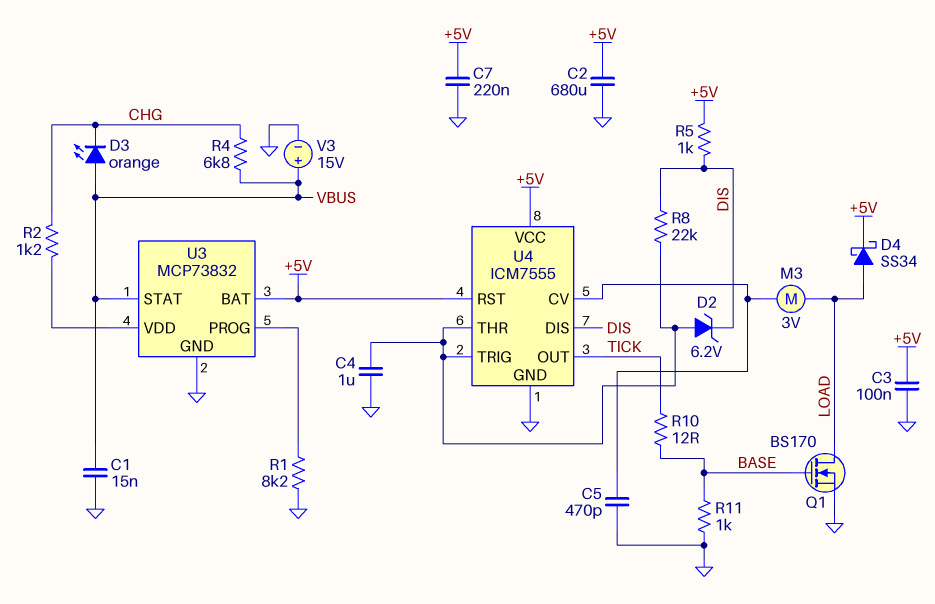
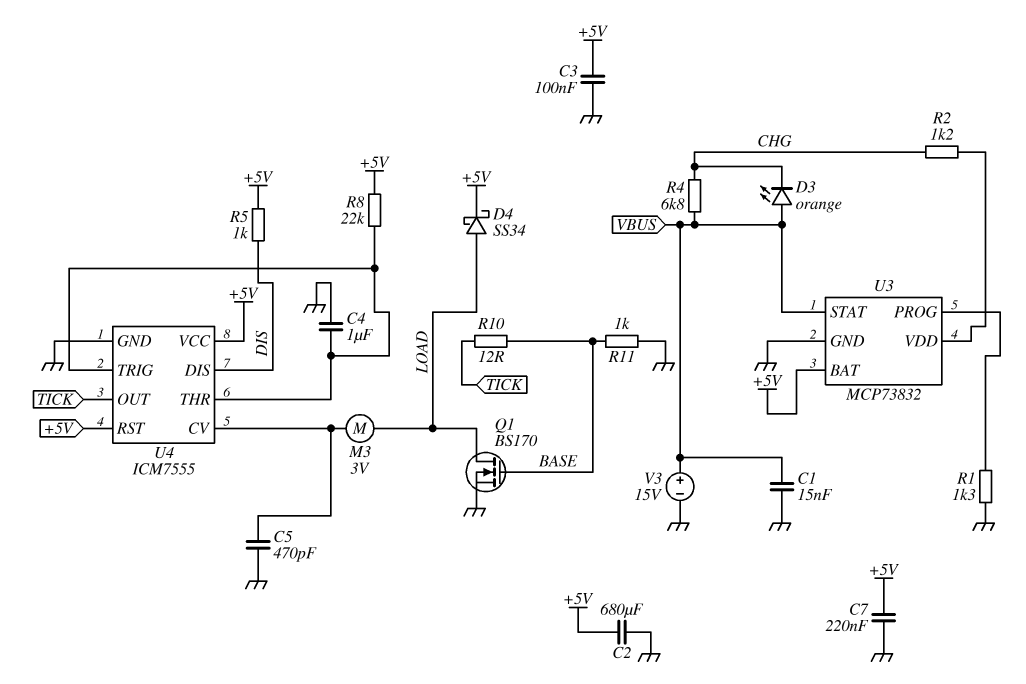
D2: zener 6.2V (A U4/THR, K DIS) -> none
R1: 8.2k (GND, U3/PROG) -> 1.3k (GND, U3/PROG)
R8: 22k (DIS, U4/THR) -> 22k (+5V, U4/THR)

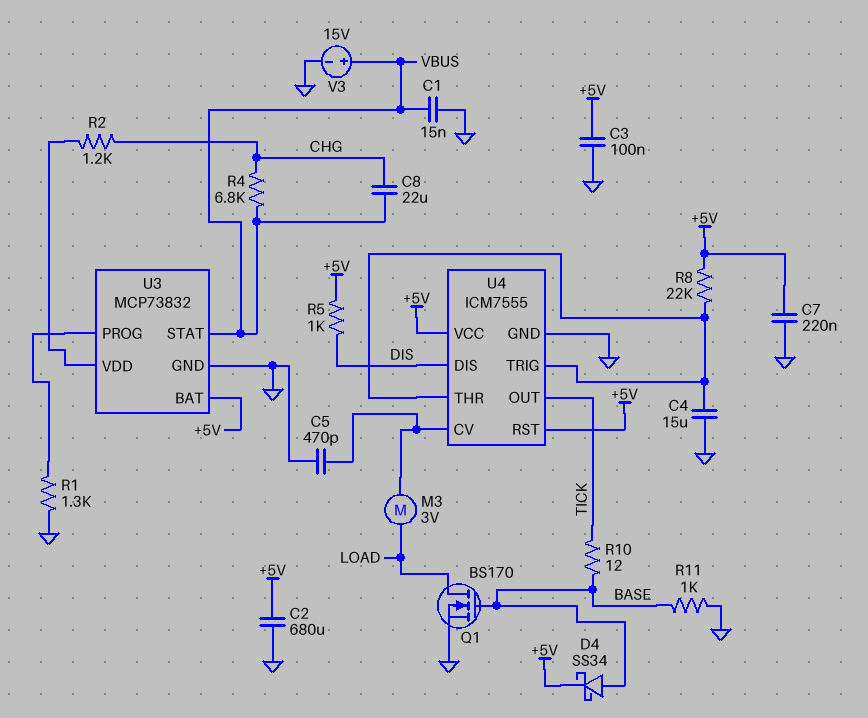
C4: 1uF (GND, U4/THR) -> 15uF (GND, U4/THR)
C8: none -> 22uF (CHG, VBUS)
D3: LED orange (A VBUS, K CHG) -> none
D4: schottky SS34 (A LOAD, K +5V) -> schottky SS34 (A BASE, K +5V)

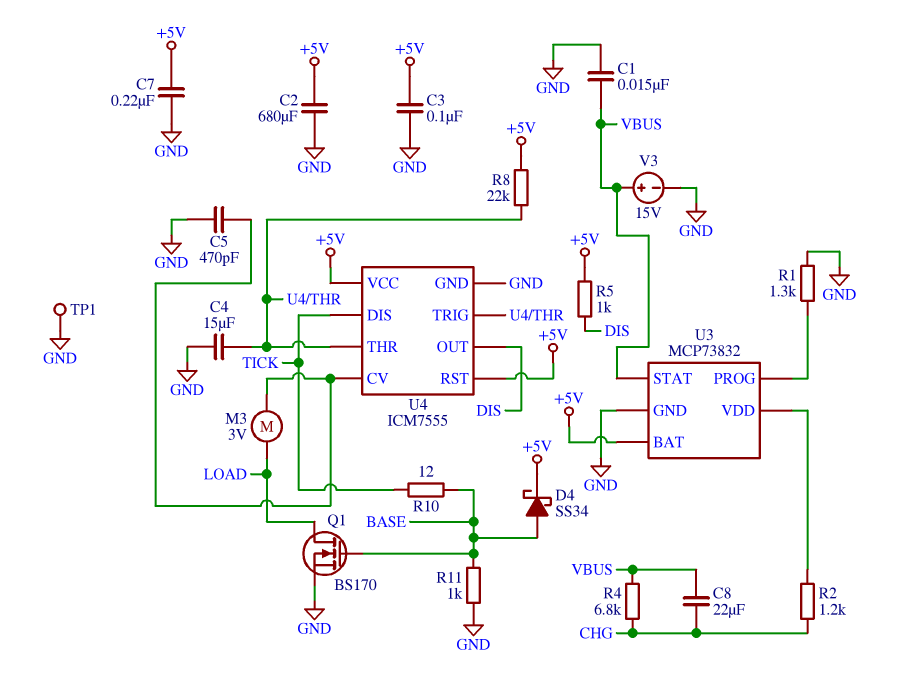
TP1: none -> test point (GND)
U4 pin DIS: DIS -> TICK
U4 pin OUT: TICK -> DIS

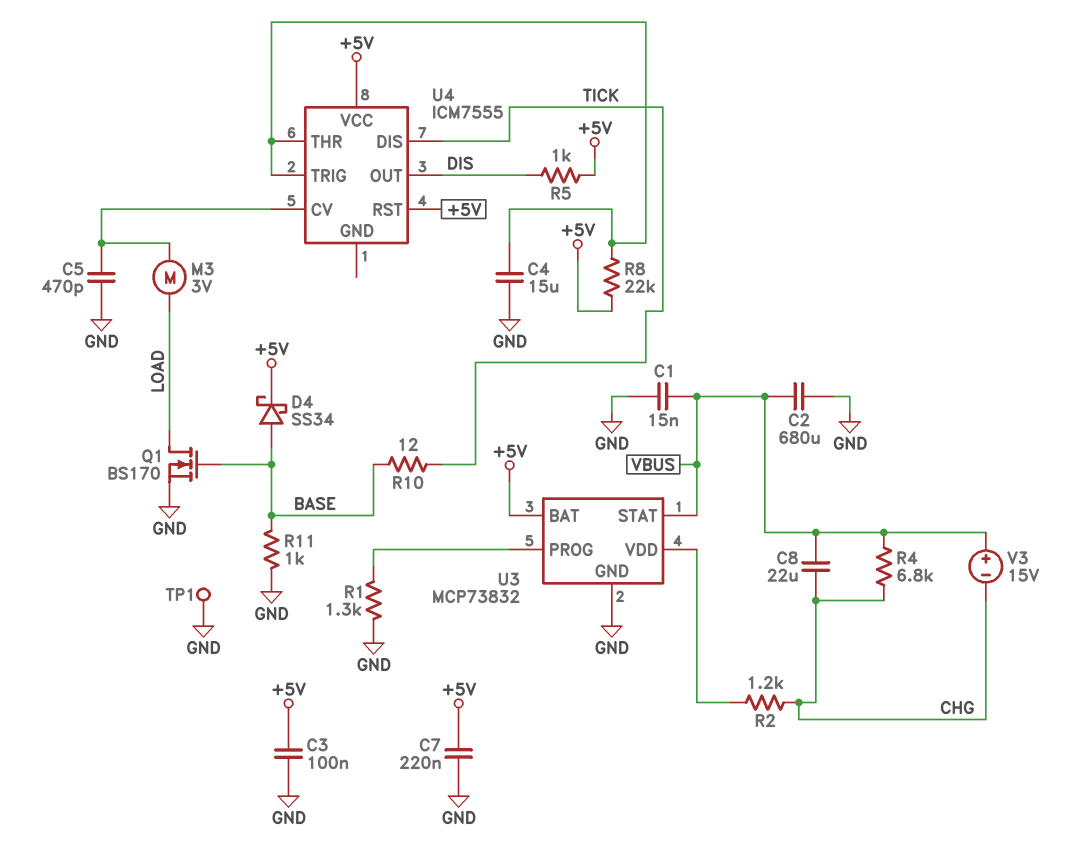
C2: 680uF (+5V, GND) -> 680uF (GND, VBUS)
U4 pin GND: GND -> none
V3: 15V (plus VBUS, minus GND) -> 15V (plus VBUS, minus CHG)

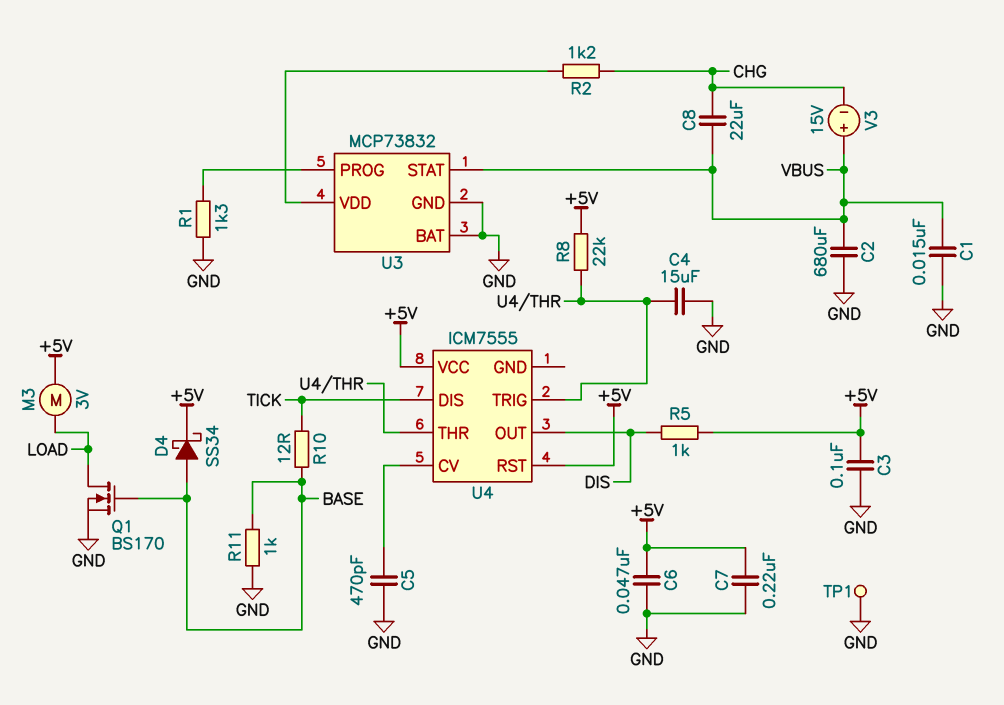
C6: none -> 47nF (+5V, GND)
M3: motor 3V (LOAD, U4/CV) -> motor 3V (+5V, LOAD)
R4: 6.8k (CHG, VBUS) -> none
U3 pin BAT: +5V -> GND

